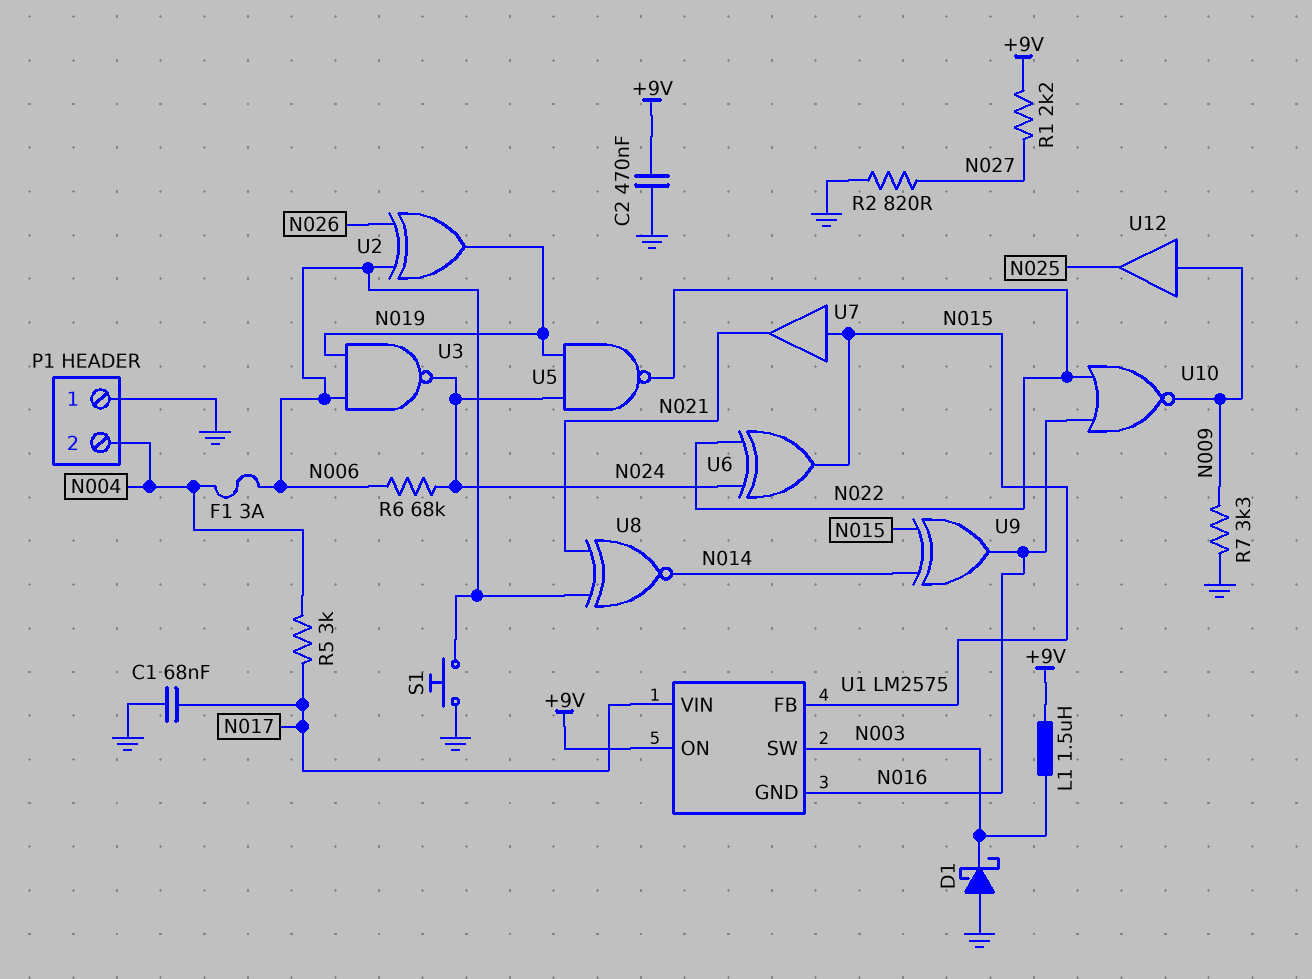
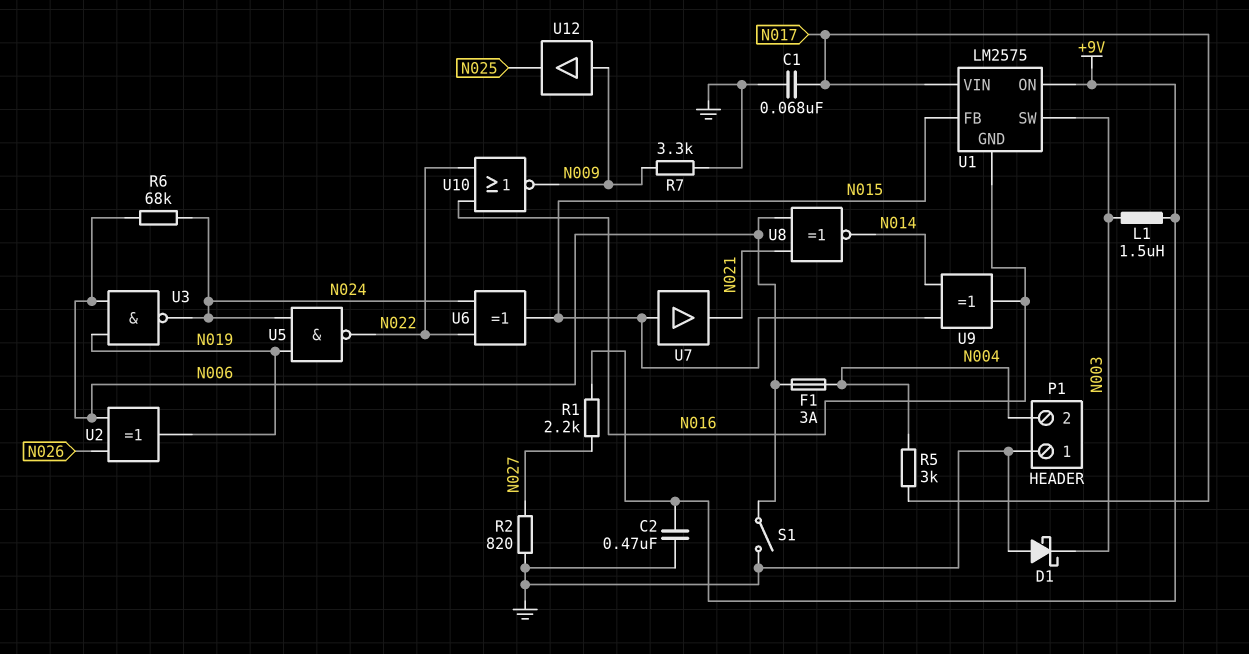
S1: button (GND, N006) -> switch (GND, N006)

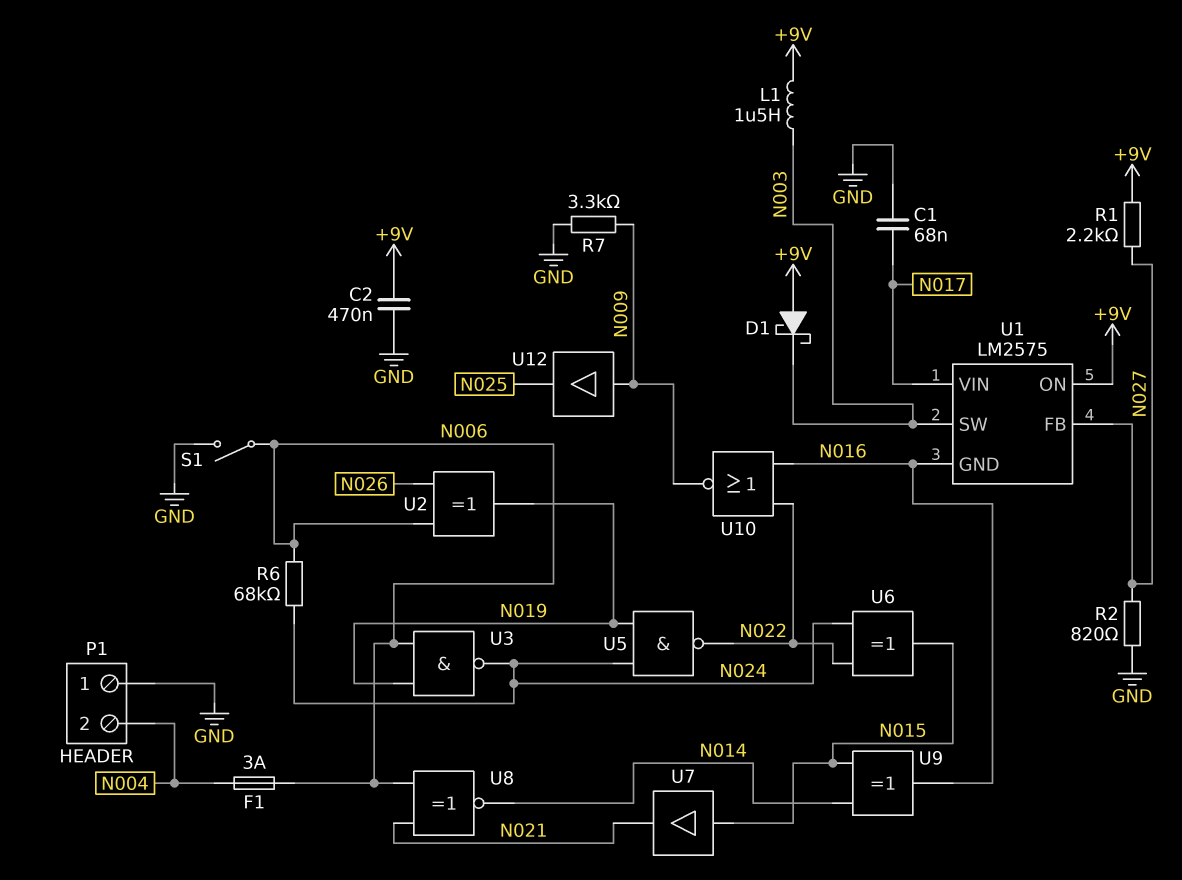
D1: schottky (A GND, K N003) -> schottky (A +9V, K N003)
R5: 3k (N004, N017) -> none
U1 pin FB: N015 -> N027

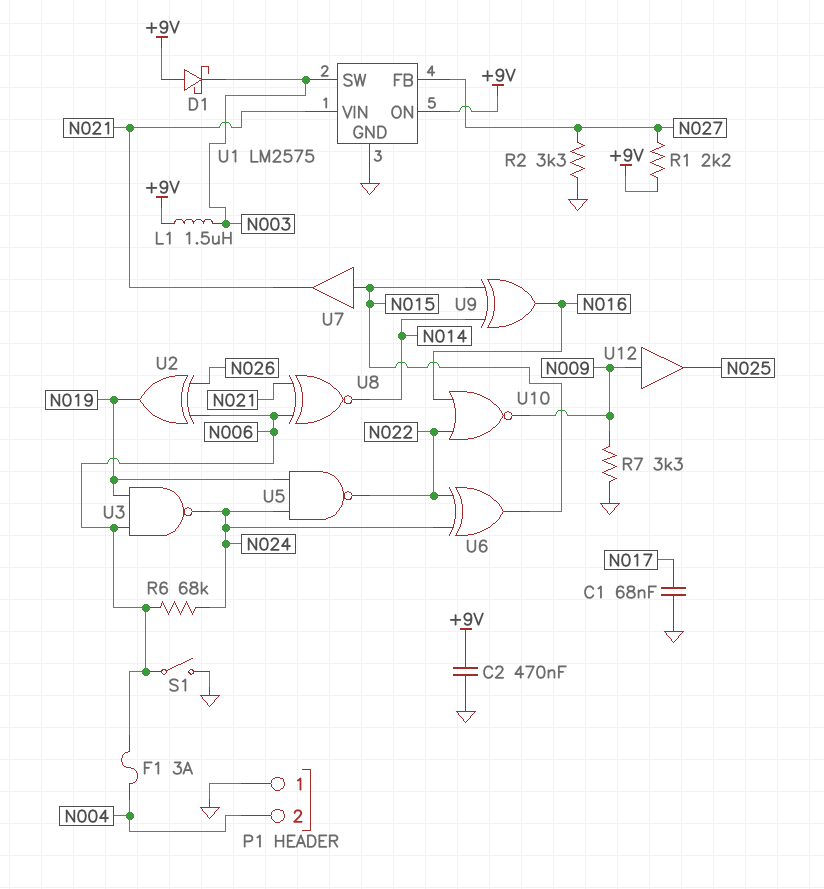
R2: 820 (GND, N027) -> 3.3k (GND, N027)
U1 pin GND: N016 -> GND
U1 pin VIN: N017 -> N021

